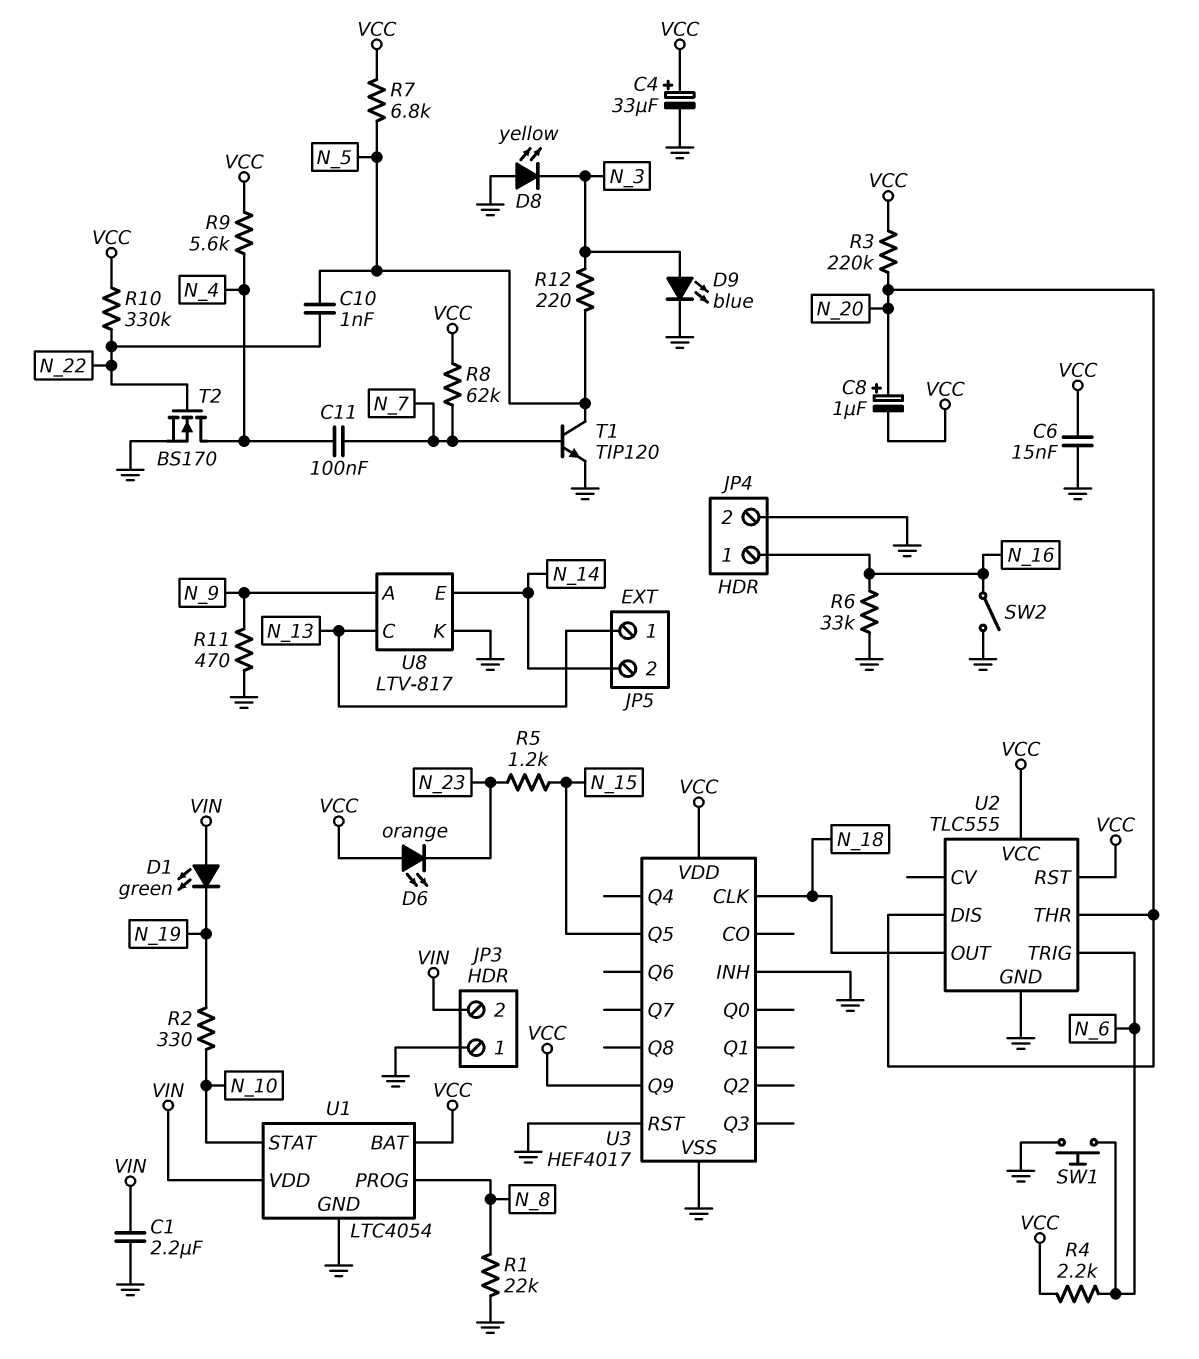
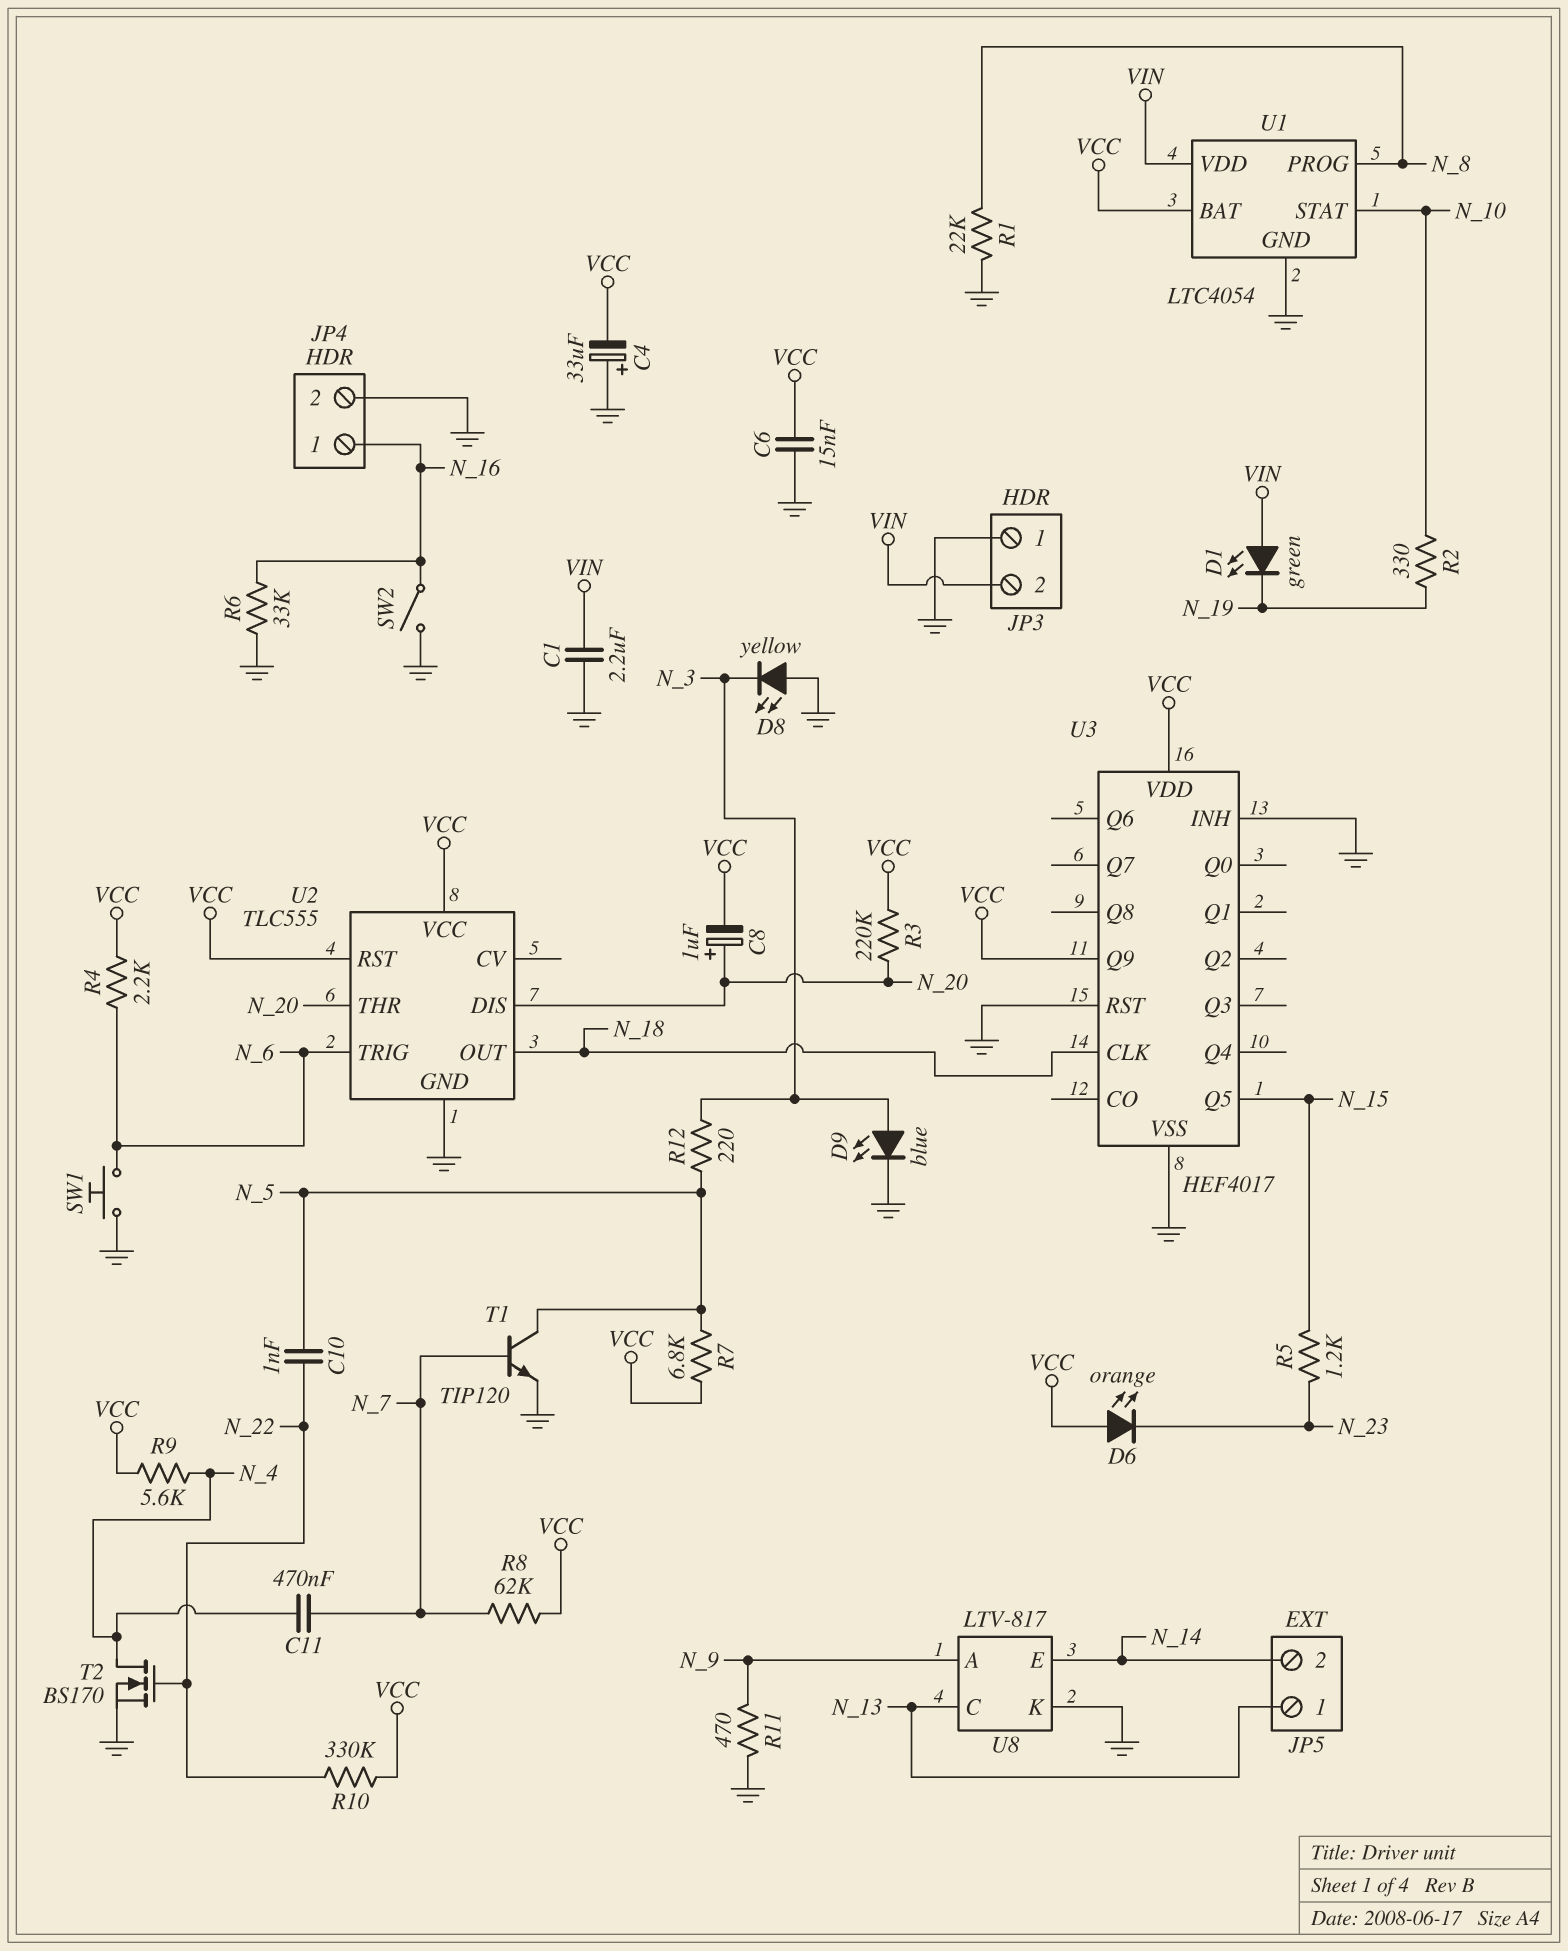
C4: 33uF (plus VCC, minus GND) -> 33uF (plus GND, minus VCC)
C11: 100nF (N_4, N_7) -> 470nF (N_4, N_7)

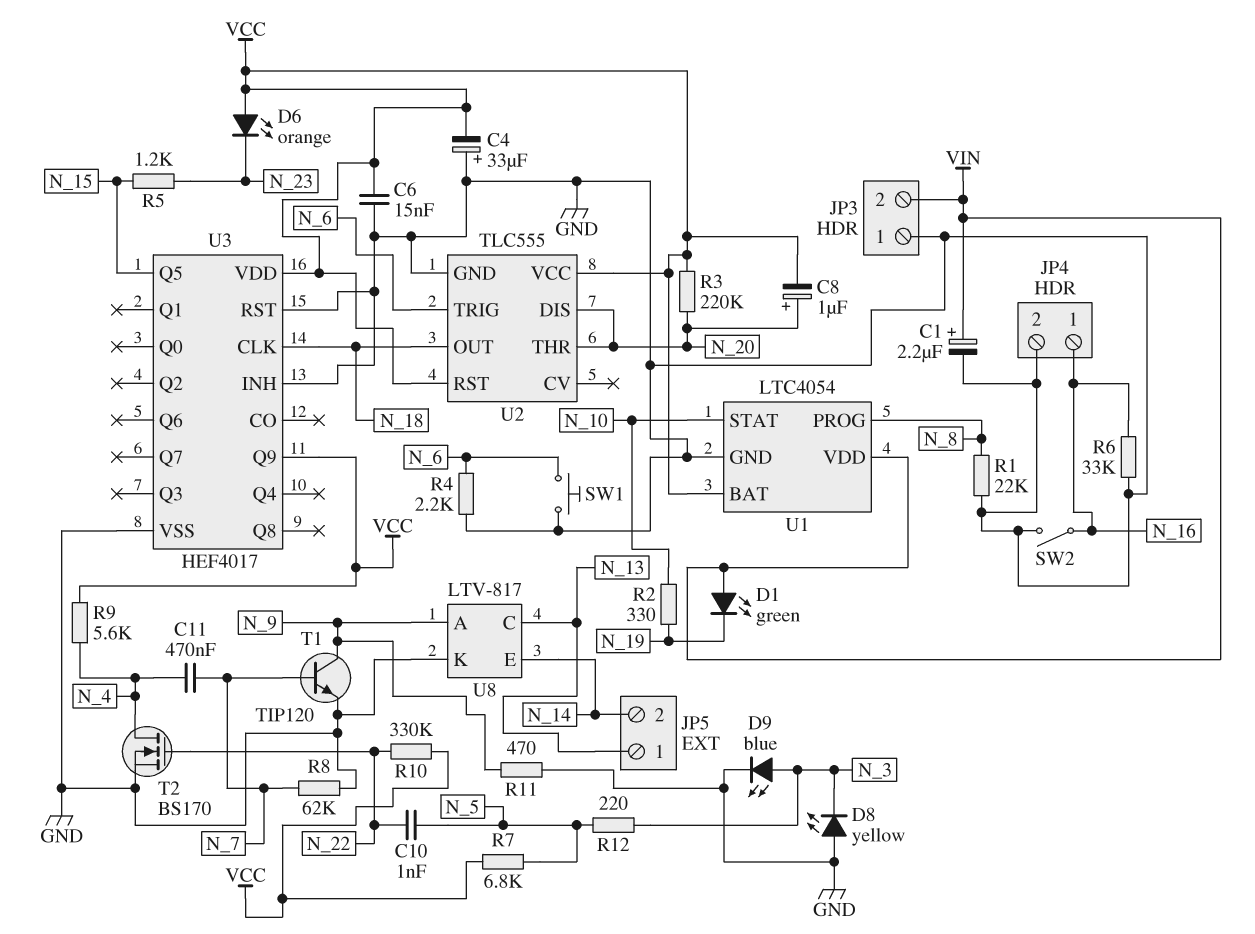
C1: 2.2uF (GND, VIN) -> 2.2uF (plus VIN, minus GND)
R4: 2.2k (N_6, VCC) -> 2.2k (GND, N_6)
R8: 62k (N_7, VCC) -> 62k (GND, N_7)
T1: NPN TIP120 (B N_7, C N_5, E GND) -> NPN TIP120 (B N_7, C N_9, E GND)

